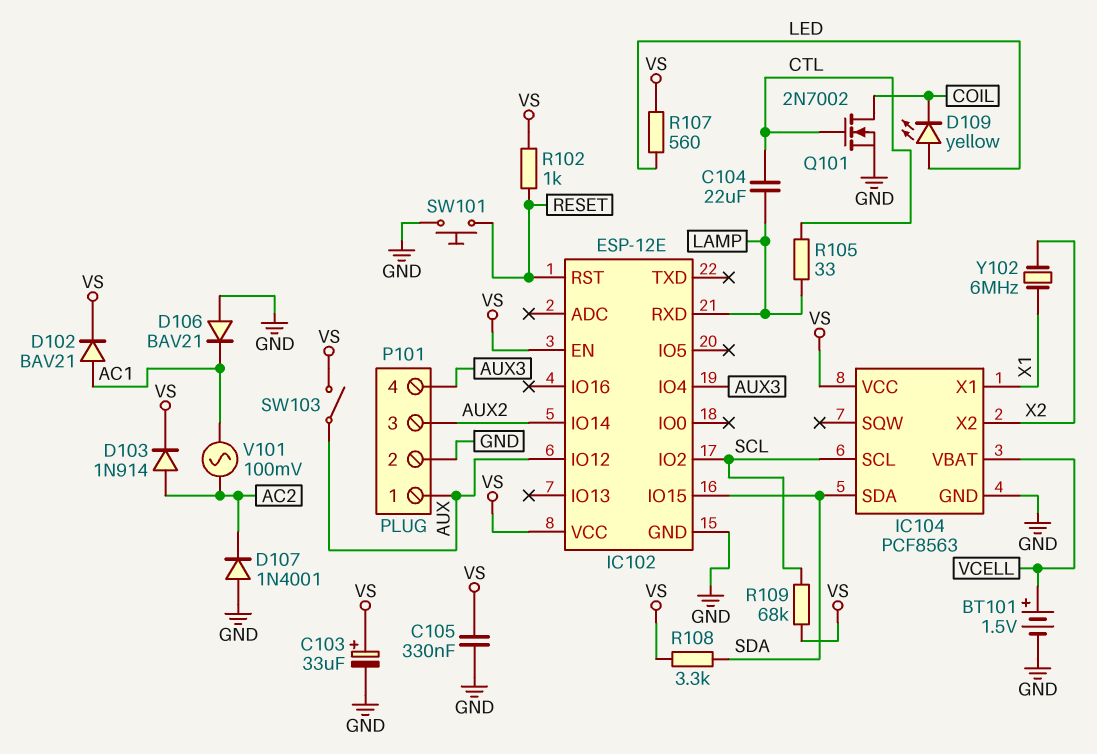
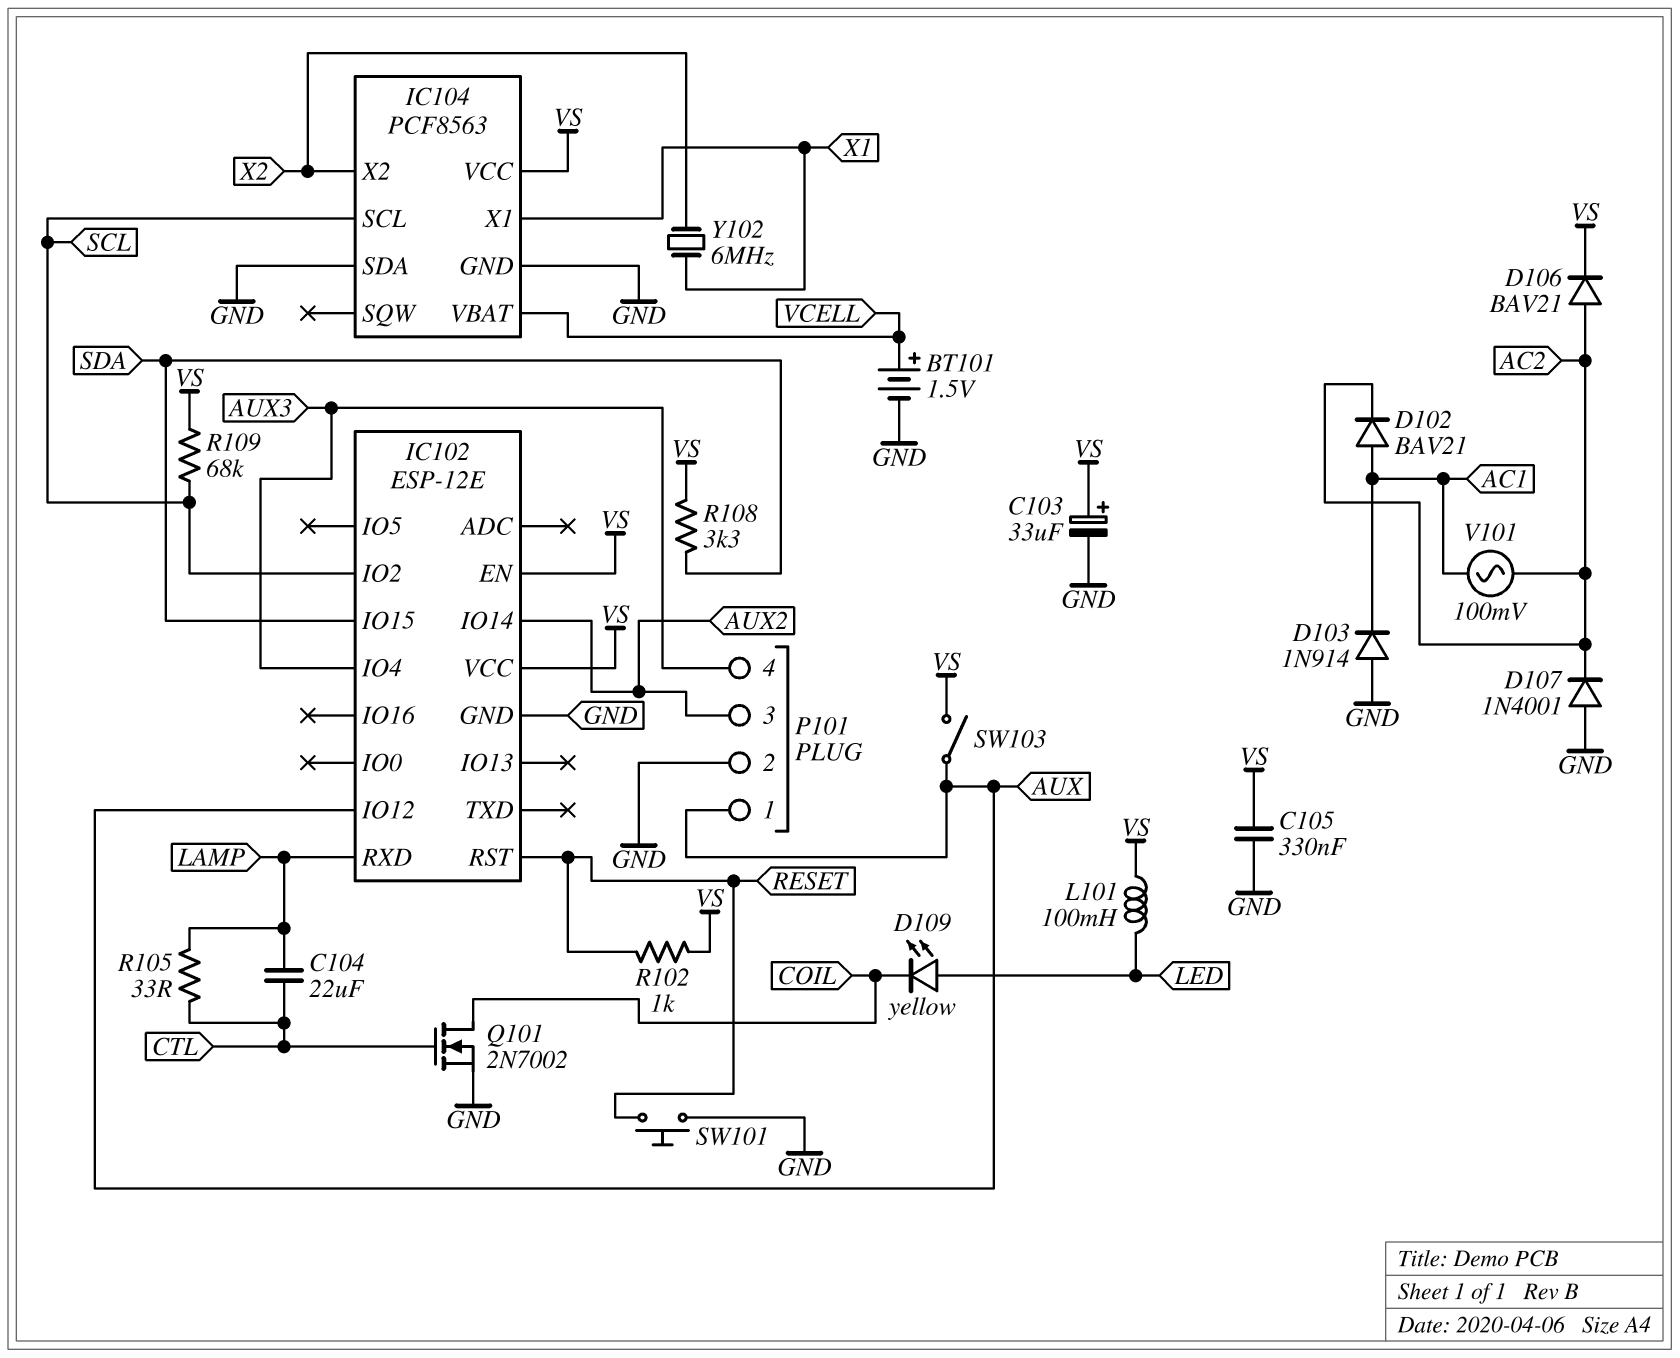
D102: diode BAV21 (A AC1, K VS) -> diode BAV21 (A AC1, K AC2)
D103: diode 1N914 (A AC2, K VS) -> diode 1N914 (A GND, K AC1)
D106: diode BAV21 (A GND, K AC1) -> diode BAV21 (A AC2, K VS)
IC104 pin SDA: SDA -> GND
L101: none -> 100mH (LED, VS)
R107: 560 (LED, VS) -> none

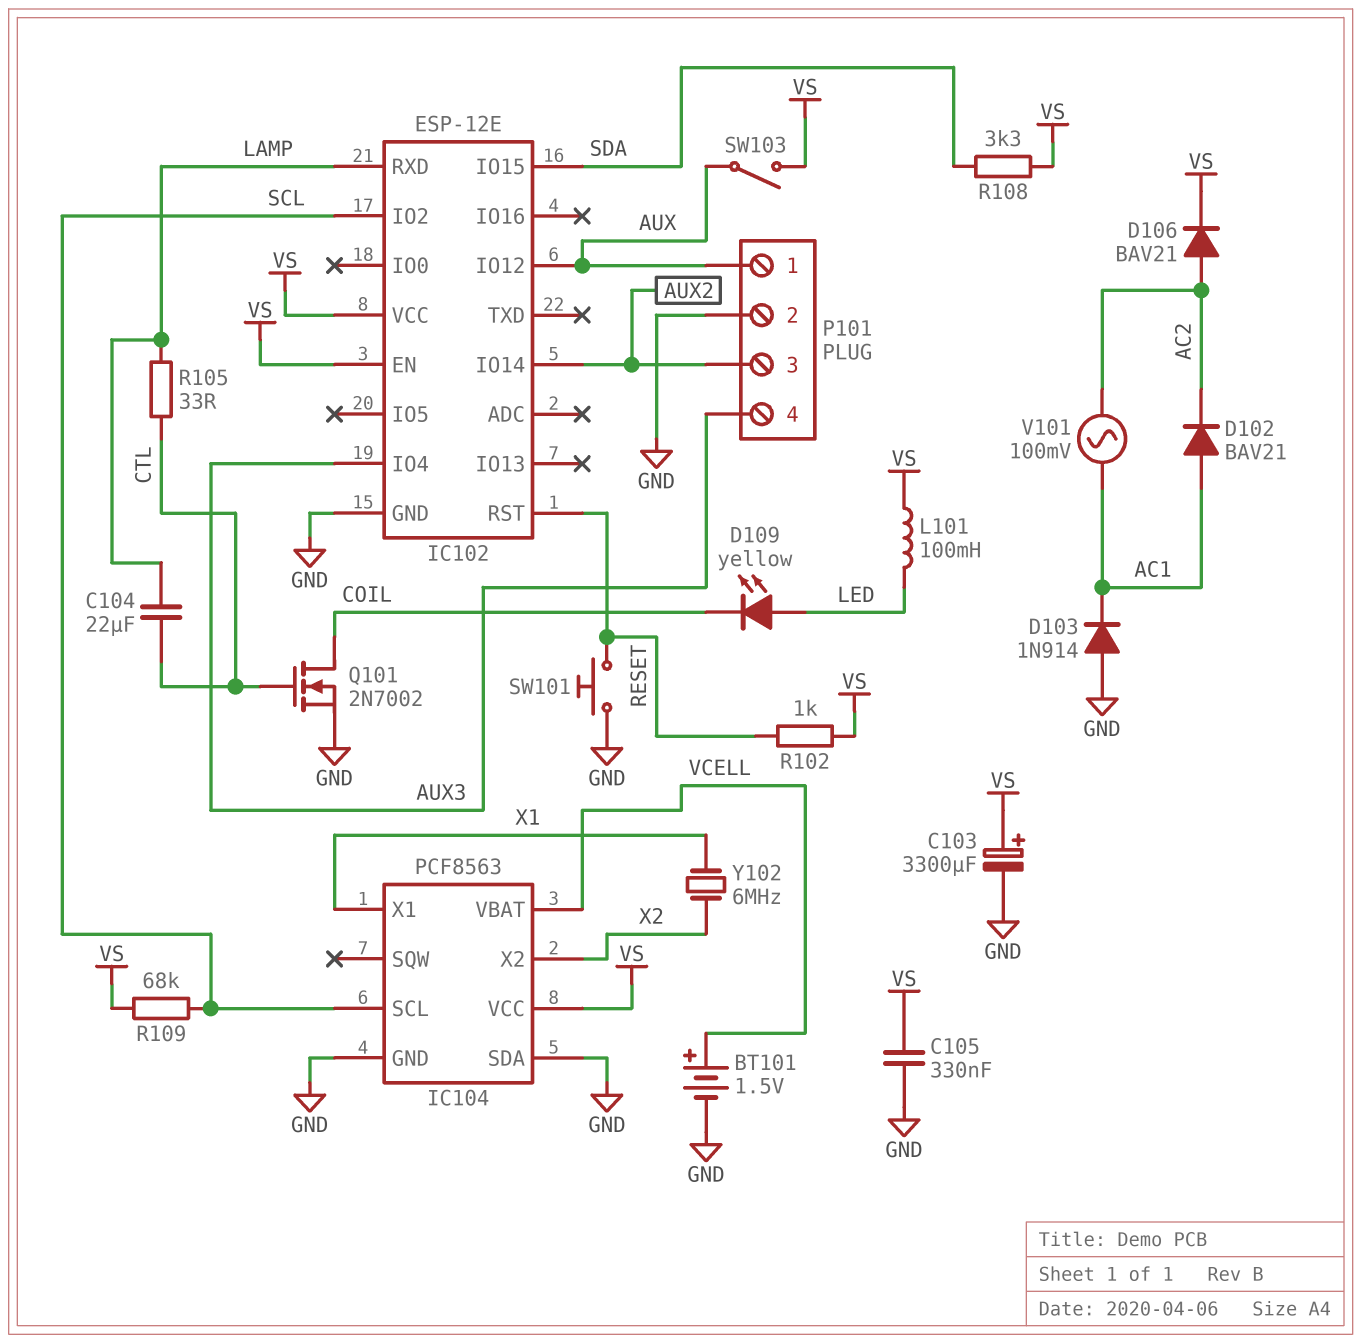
C103: 33uF (plus VS, minus GND) -> 3300uF (plus VS, minus GND)
D107: diode 1N4001 (A GND, K AC2) -> none

